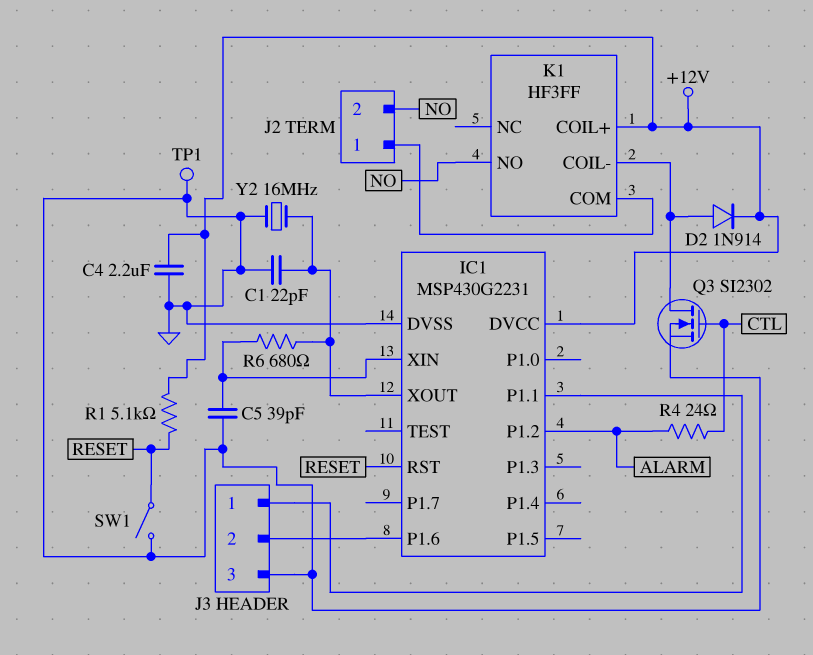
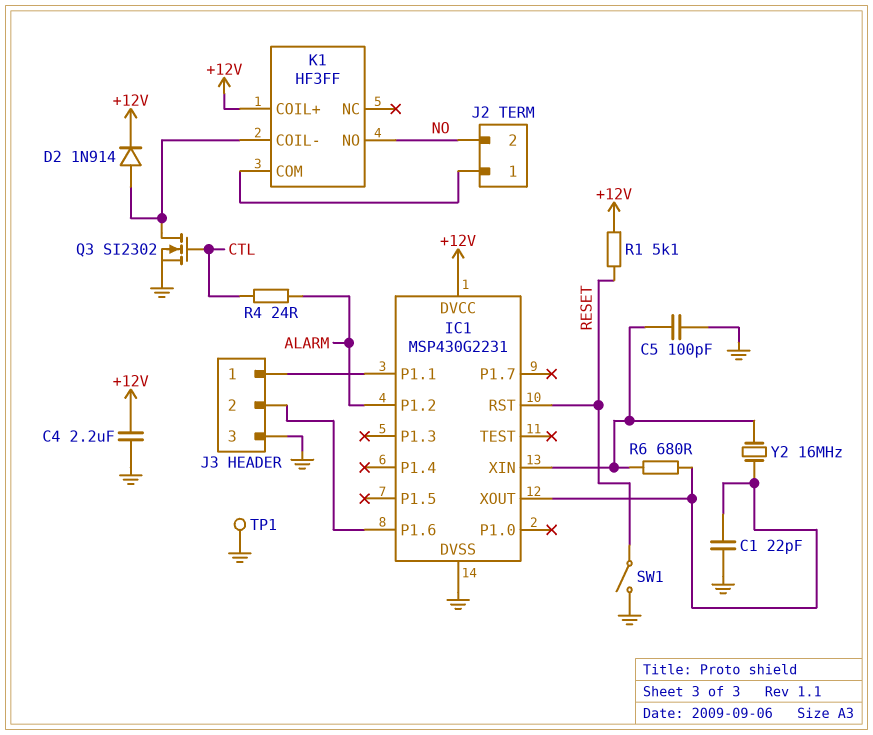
C5: 39pF (GND, IC1/XIN) -> 100pF (GND, IC1/XIN)
Y2: 16MHz (GND, IC1/XOUT) -> 16MHz (IC1/XIN, IC1/XOUT)

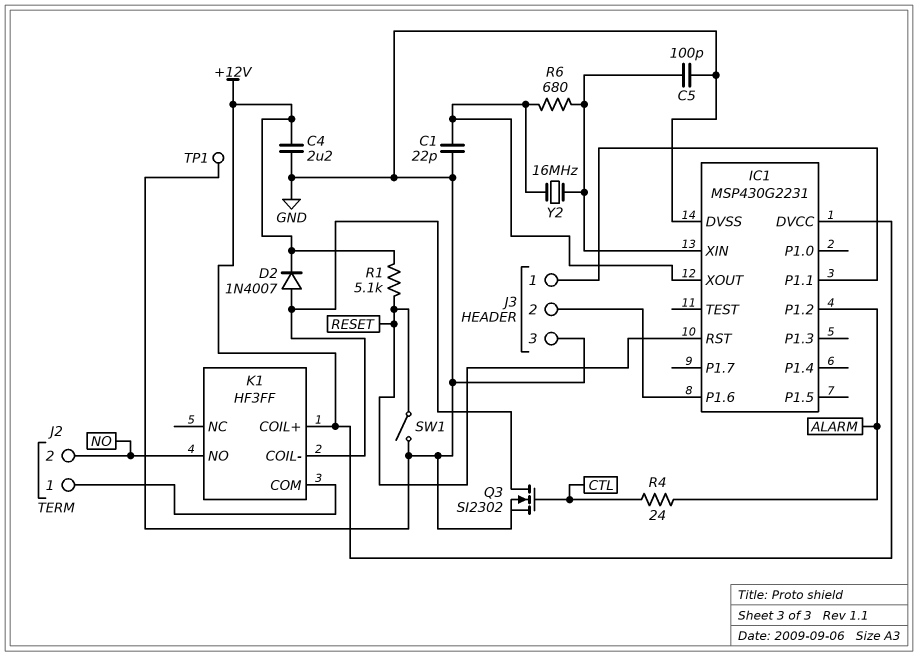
D2: diode 1N914 (A K1/COIL-, K +12V) -> diode 1N4007 (A K1/COIL-, K +12V)

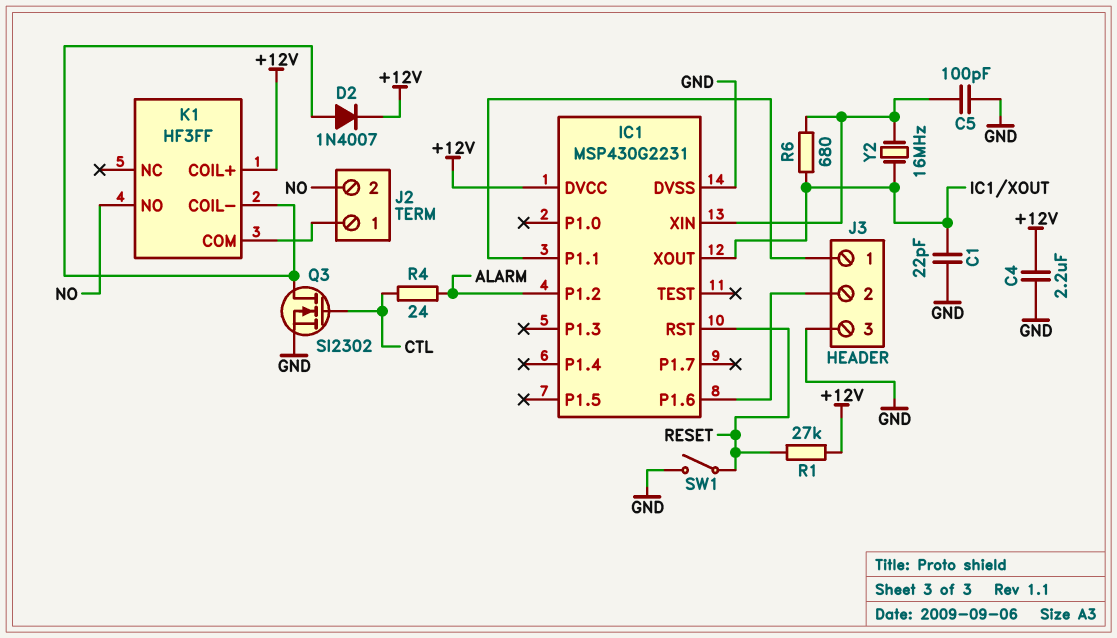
R1: 5.1k (+12V, RESET) -> 27k (+12V, RESET)
TP1: test point (GND) -> none

